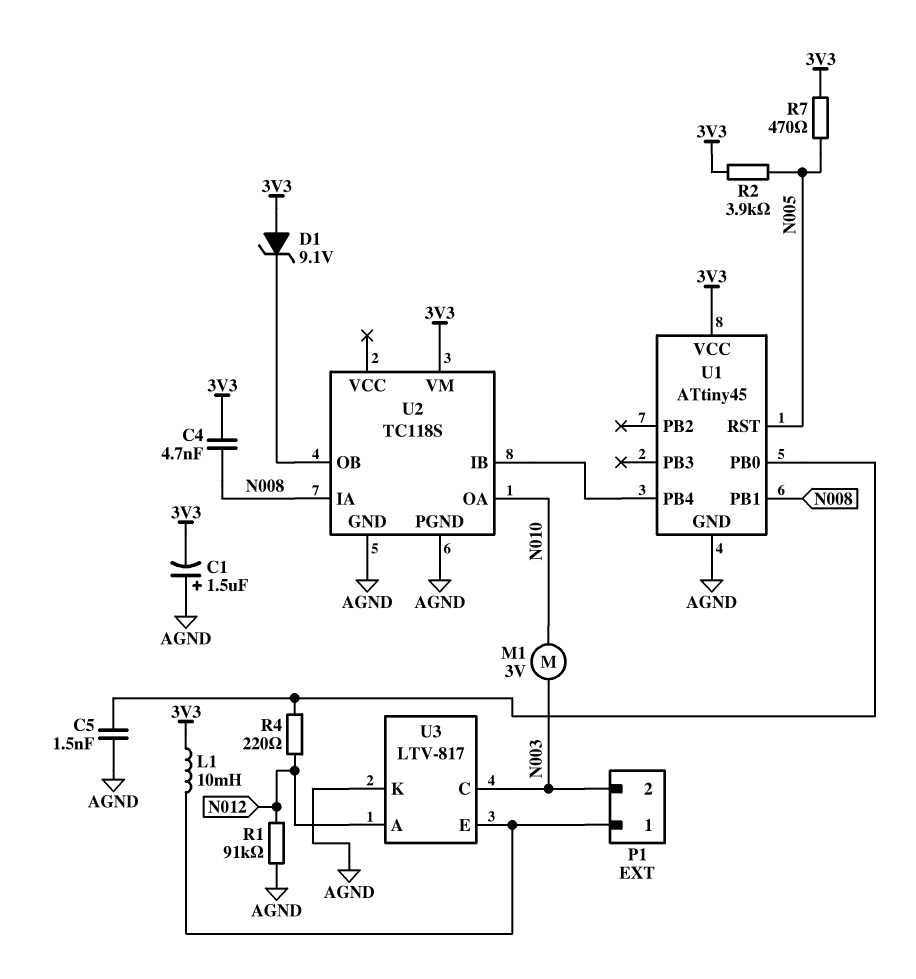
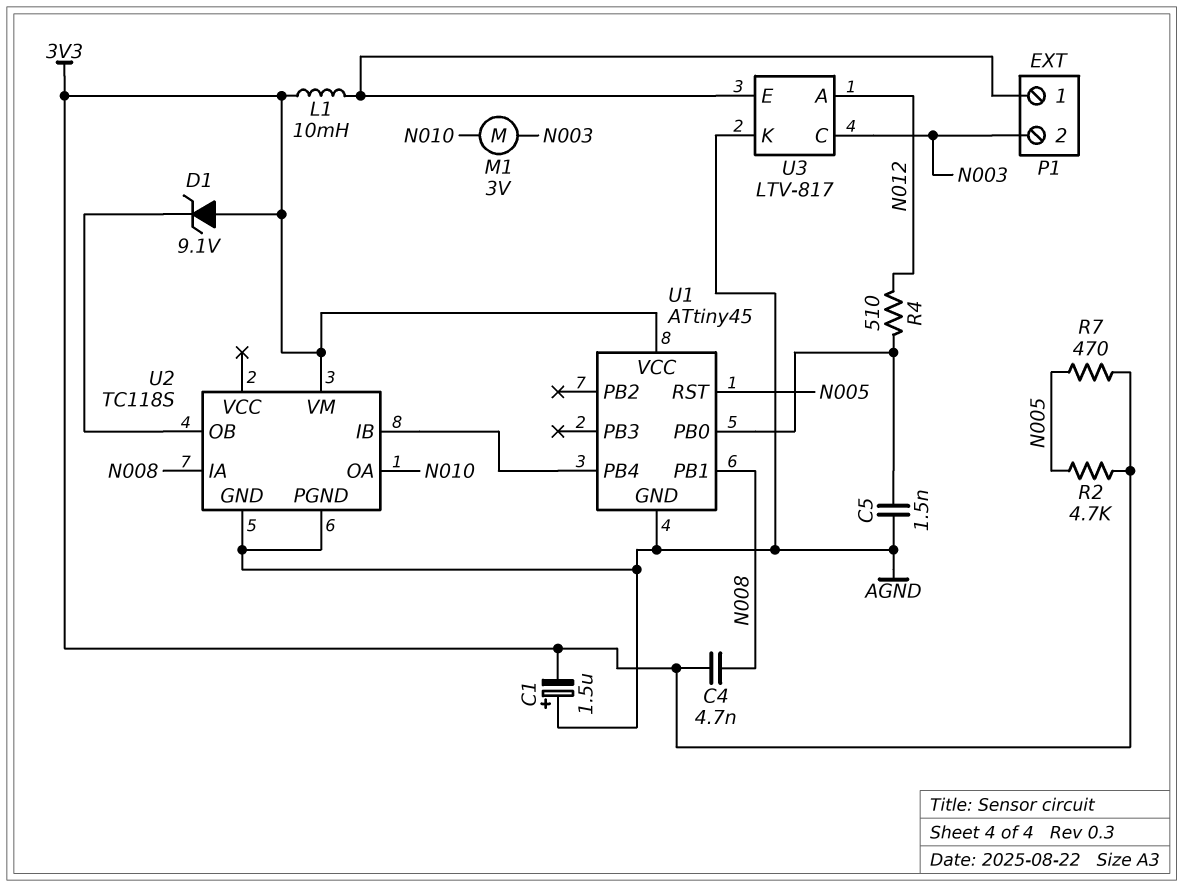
R1: 91k (AGND, N012) -> none
R2: 3.9k (3V3, N005) -> 4.7k (3V3, N005)
R4: 220 (N012, U1/PB0) -> 510 (N012, U1/PB0)

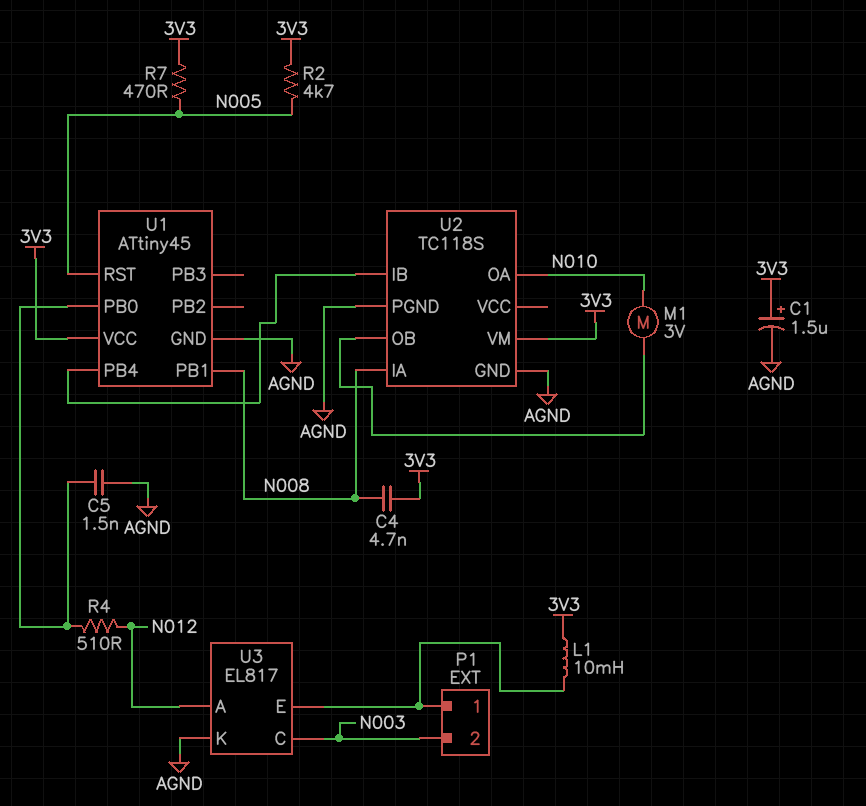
C1: 1.5uF (plus AGND, minus 3V3) -> 1.5uF (plus 3V3, minus AGND)
D1: zener 9.1V (A 3V3, K U2/OB) -> none
M1: motor 3V (N003, N010) -> motor 3V (N010, U2/OB)
U3: LTV-817 -> EL817

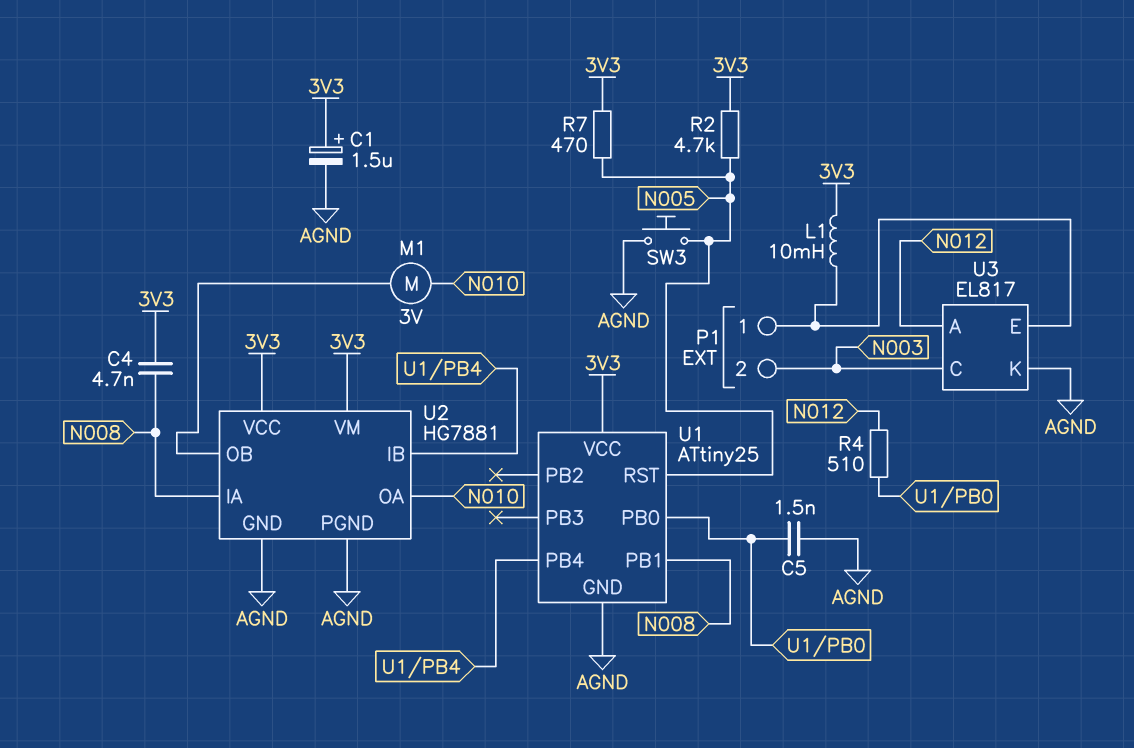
SW3: none -> button (AGND, N005)
U1: ATtiny45 -> ATtiny25
U2: TC118S -> HG7881
U2 pin VCC: none -> 3V3

